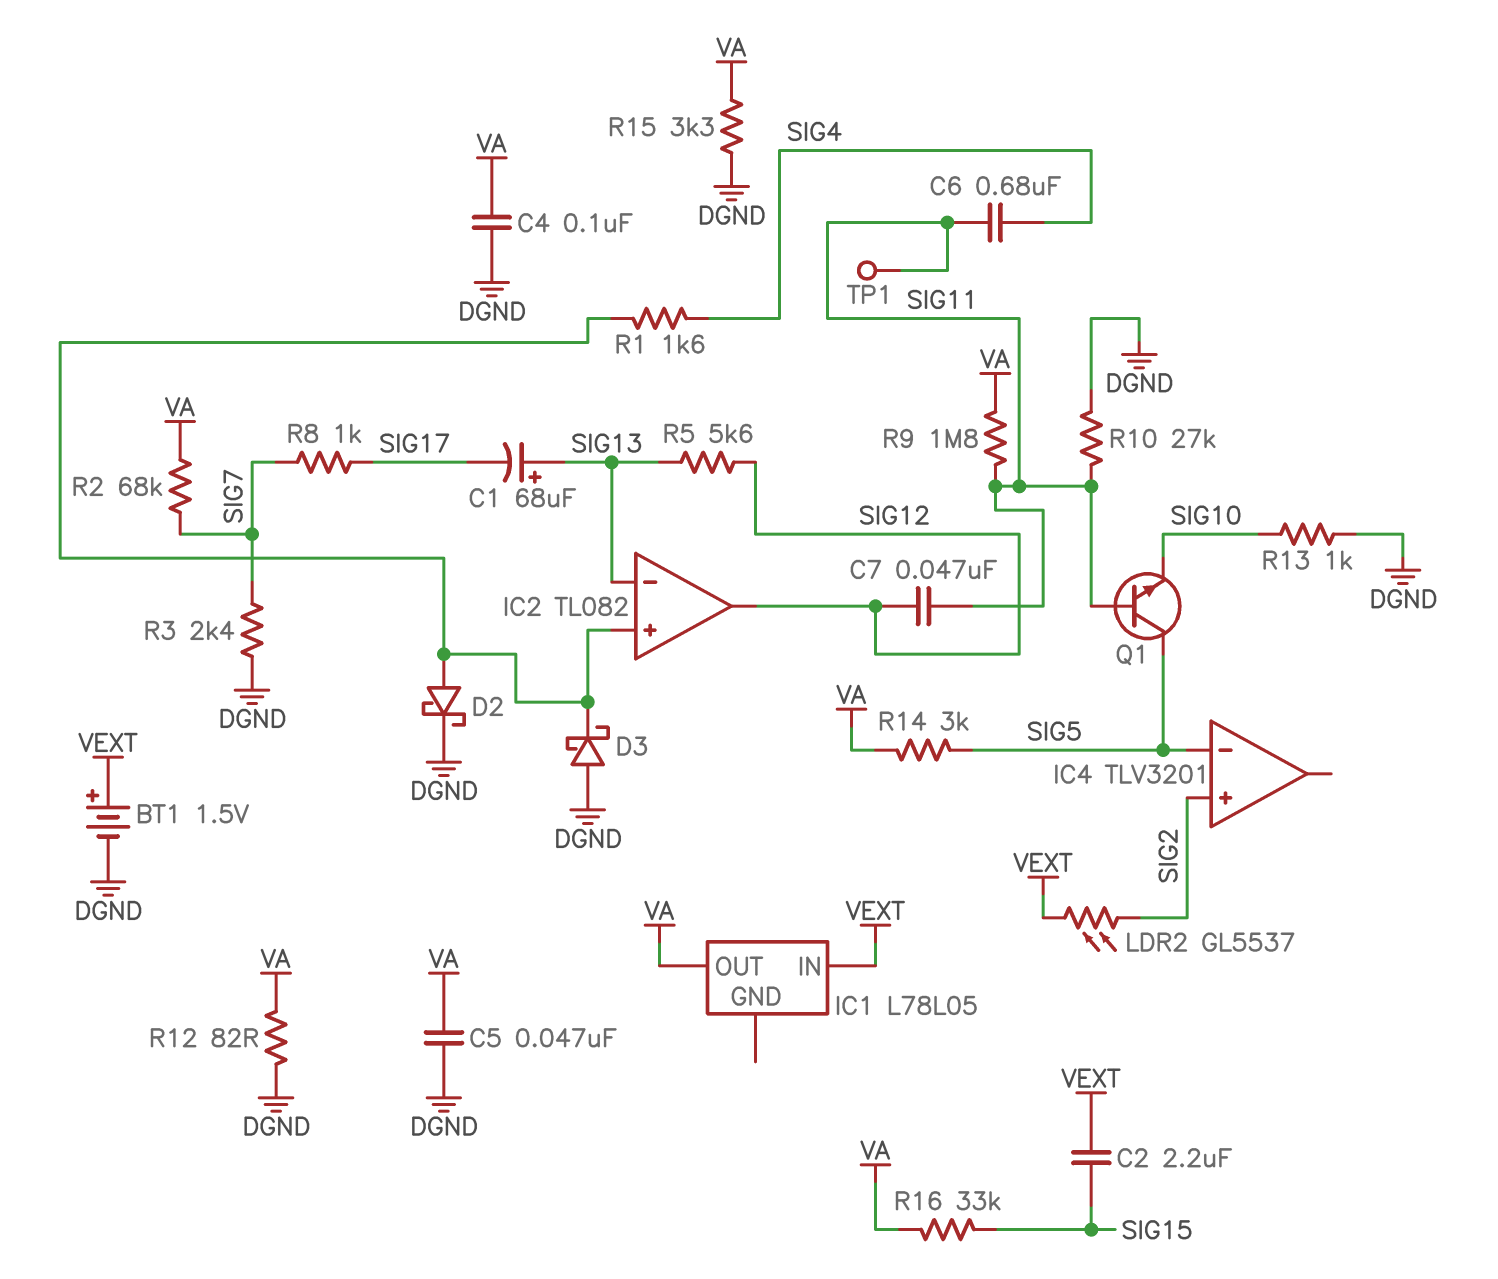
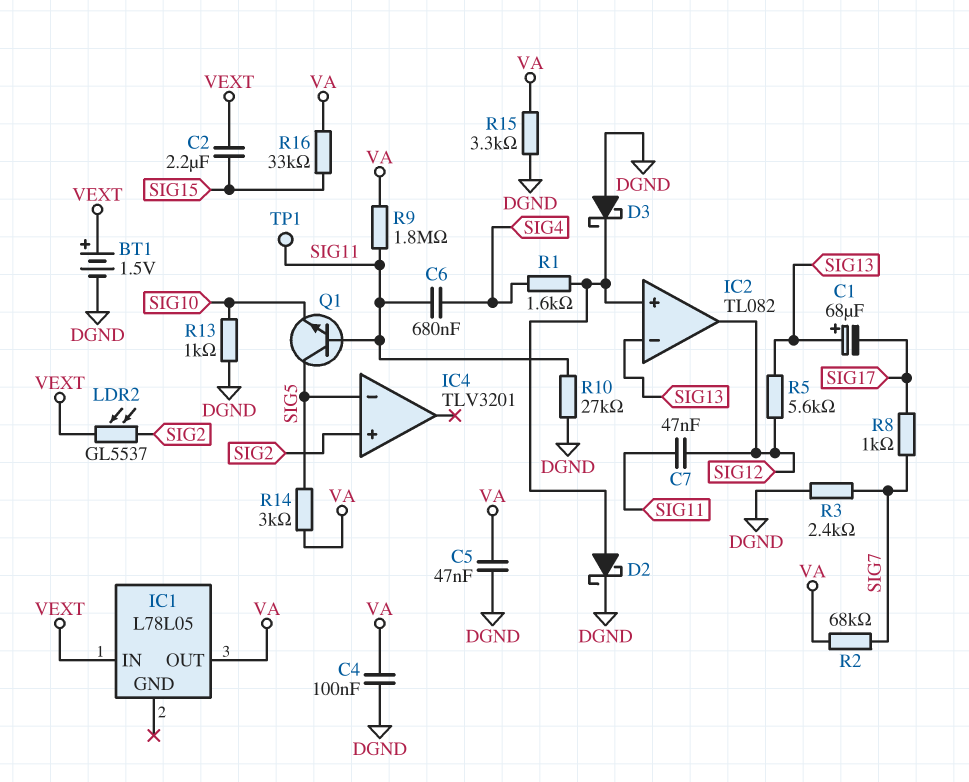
R12: 82 (DGND, VA) -> none

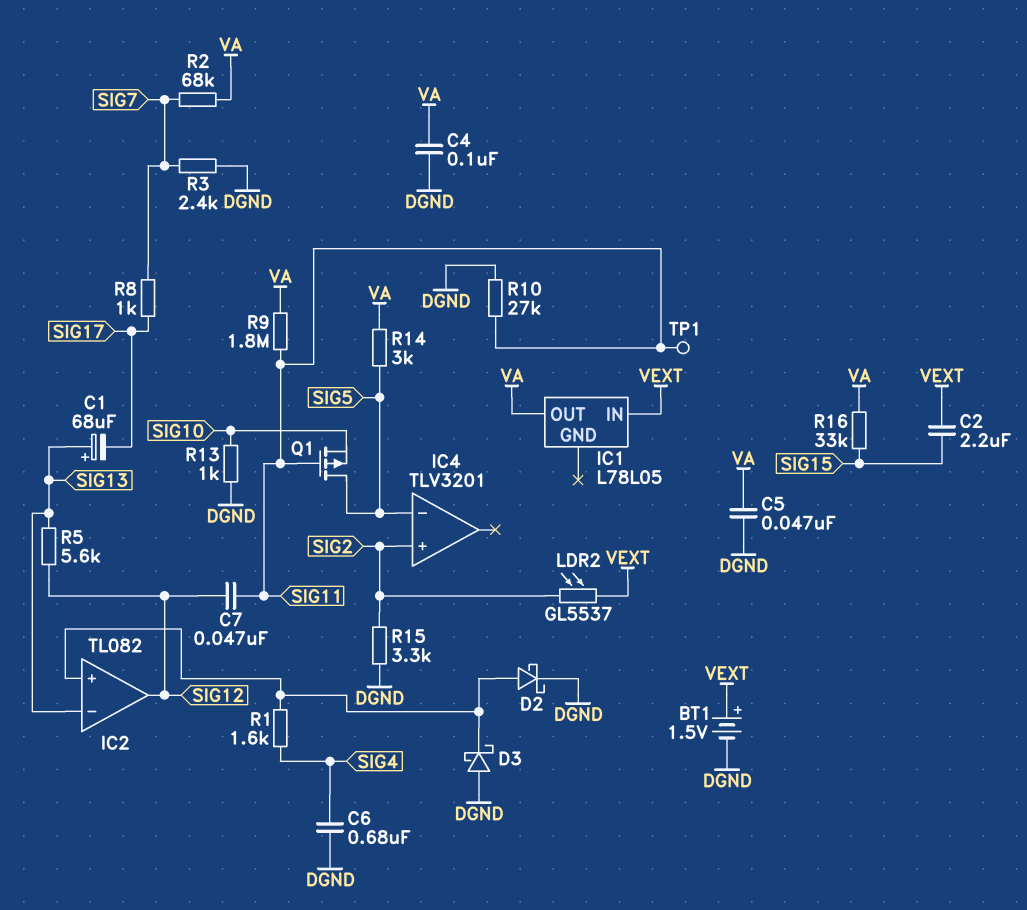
C6: 680nF (SIG4, SIG11) -> 680nF (DGND, SIG4)
Q1: NPN (B SIG11, C SIG5, E SIG10) -> PMOS (G SIG11, D SIG5, S SIG10)
R15: 3.3k (DGND, VA) -> 3.3k (DGND, SIG2)

